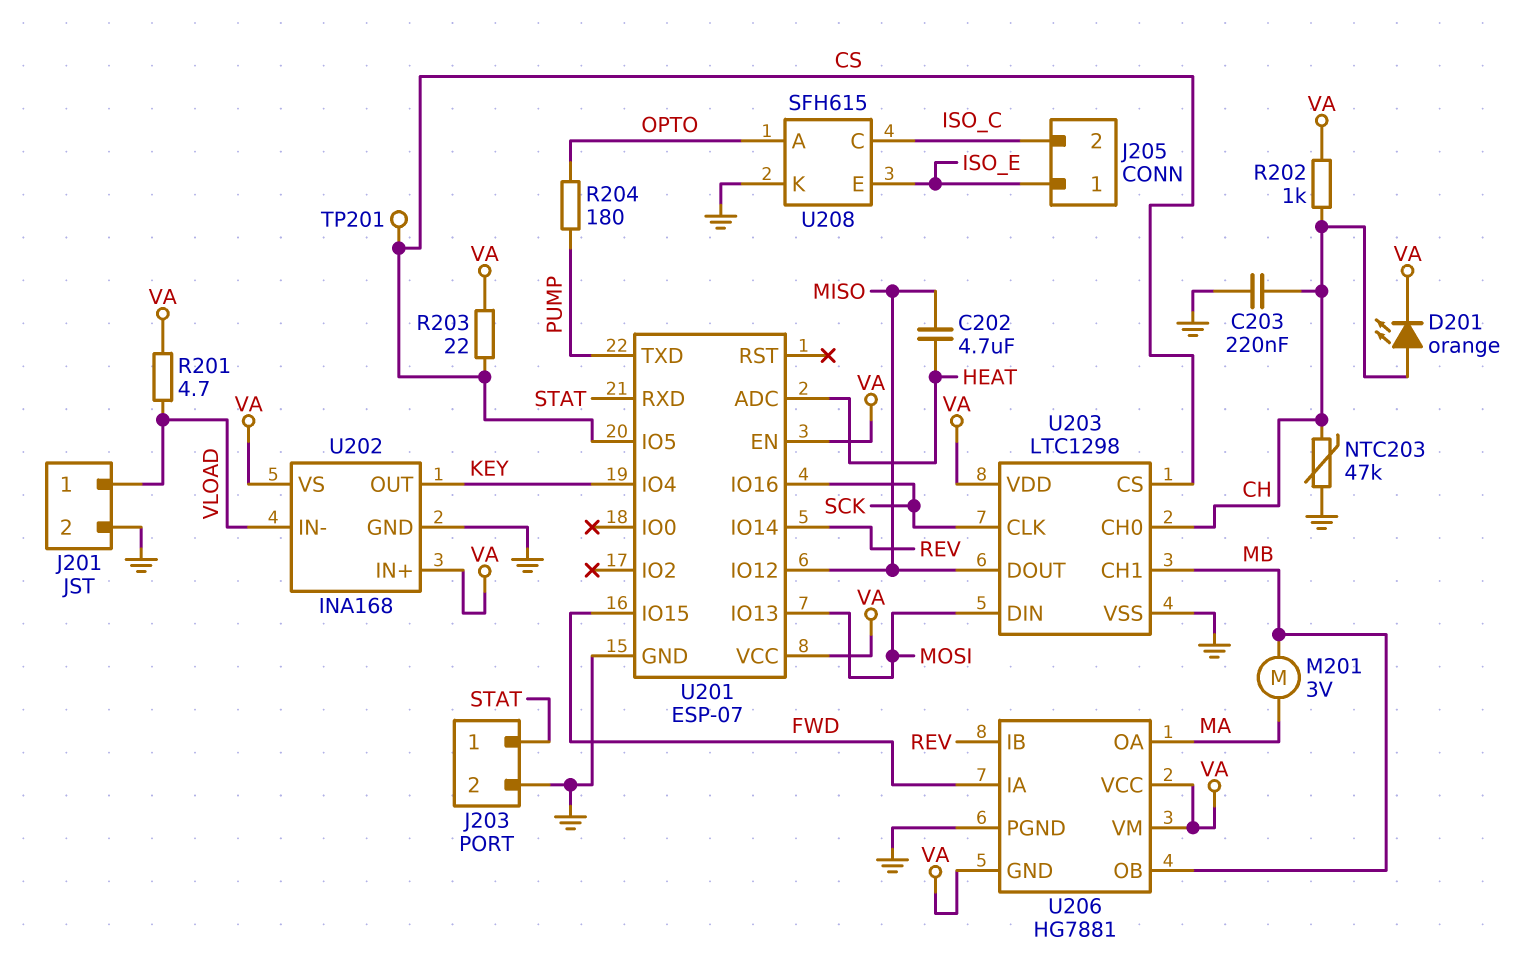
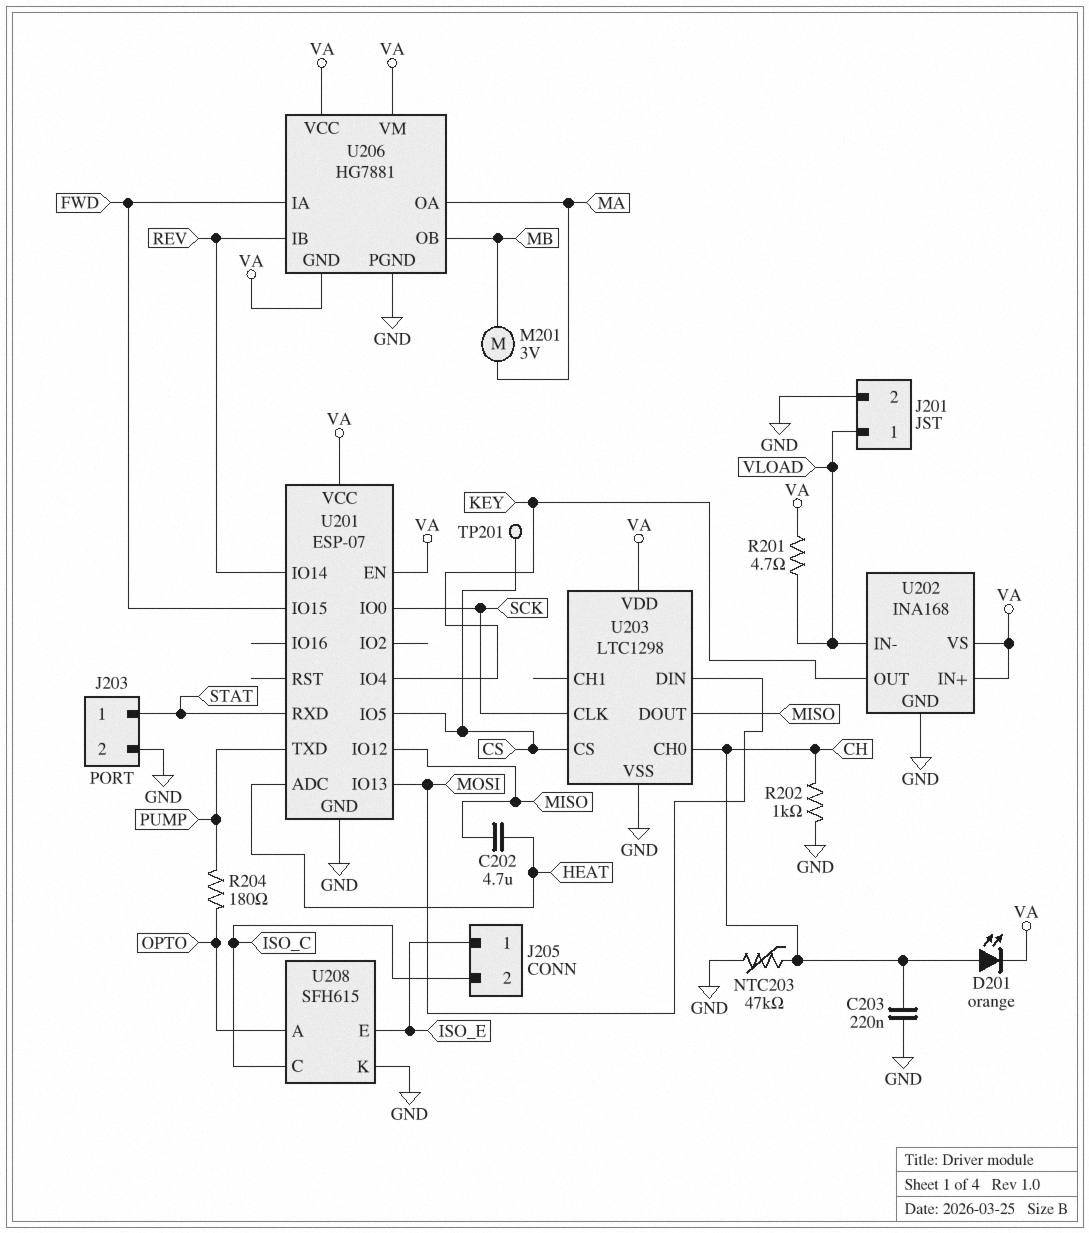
R202: 1k (CH, VA) -> 1k (CH, GND)
R203: 22 (CS, VA) -> none
U201 pin IO0: none -> SCK
U201 pin IO16: SCK -> none
U203 pin CH1: MB -> none

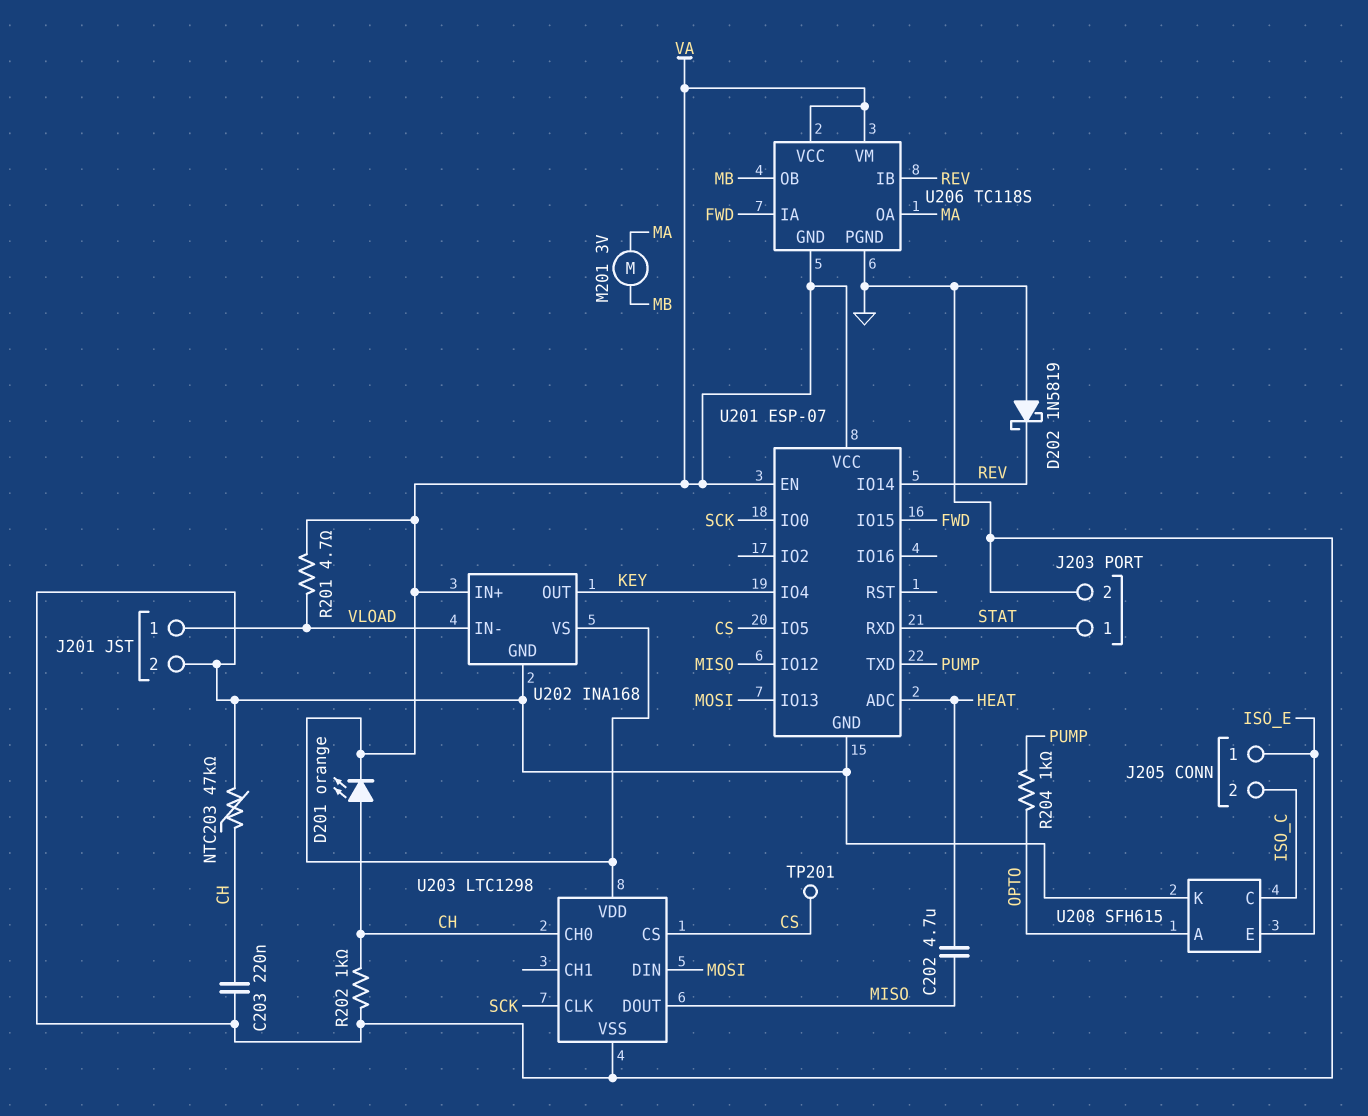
D202: none -> schottky 1N5819 (A GND, K REV)
R204: 180 (OPTO, PUMP) -> 1k (OPTO, PUMP)
U206: HG7881 -> TC118S

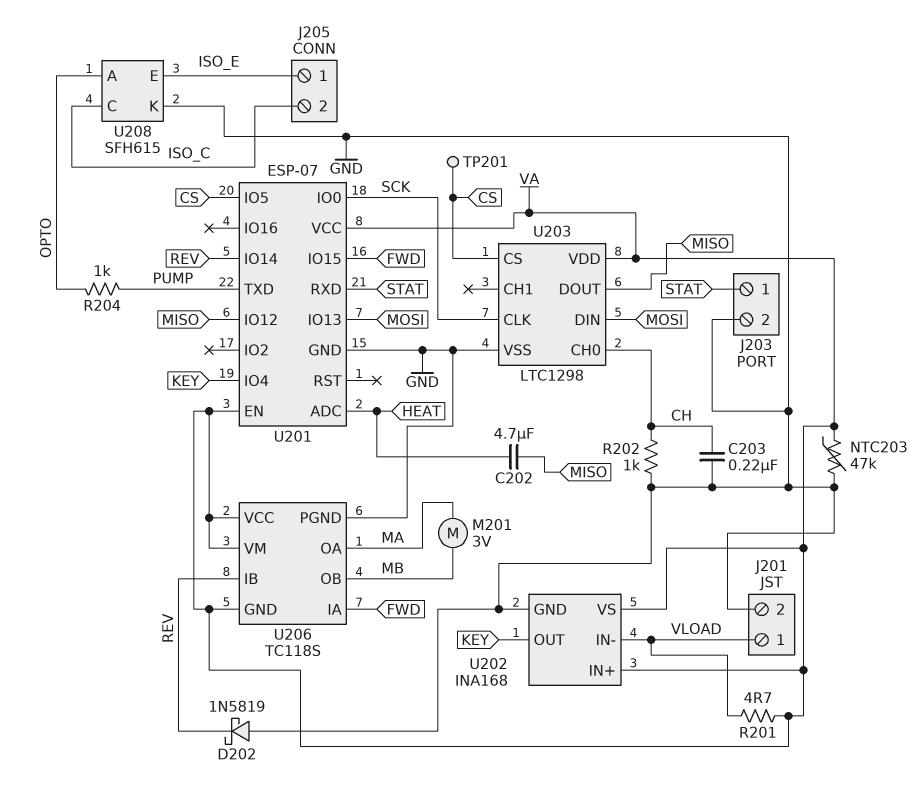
D201: LED orange (A CH, K VA) -> none
NTC203: 47k (CH, GND) -> 47k (GND, VA)

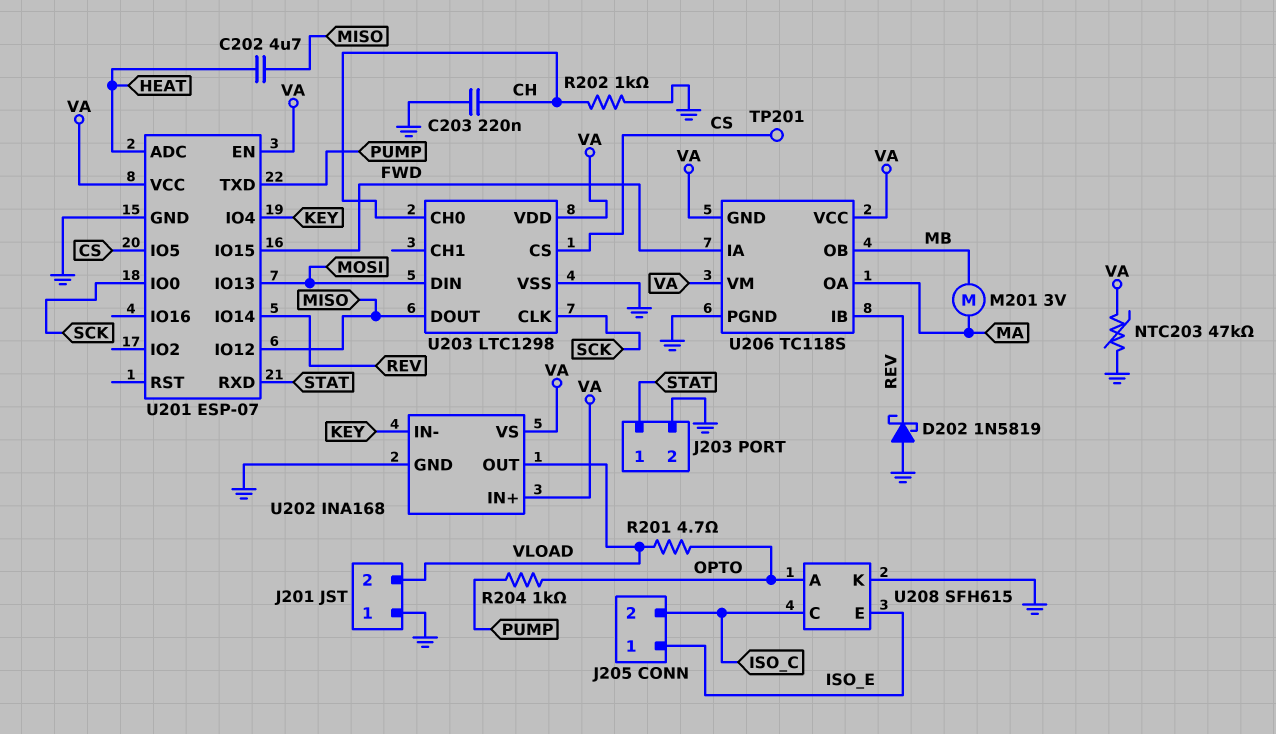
J201 pin 1: VLOAD -> GND
J201 pin 2: GND -> VLOAD
R201: 4.7 (VA, VLOAD) -> 4.7 (OPTO, VLOAD)
U202 pin IN-: VLOAD -> KEY
U202 pin OUT: KEY -> VLOAD

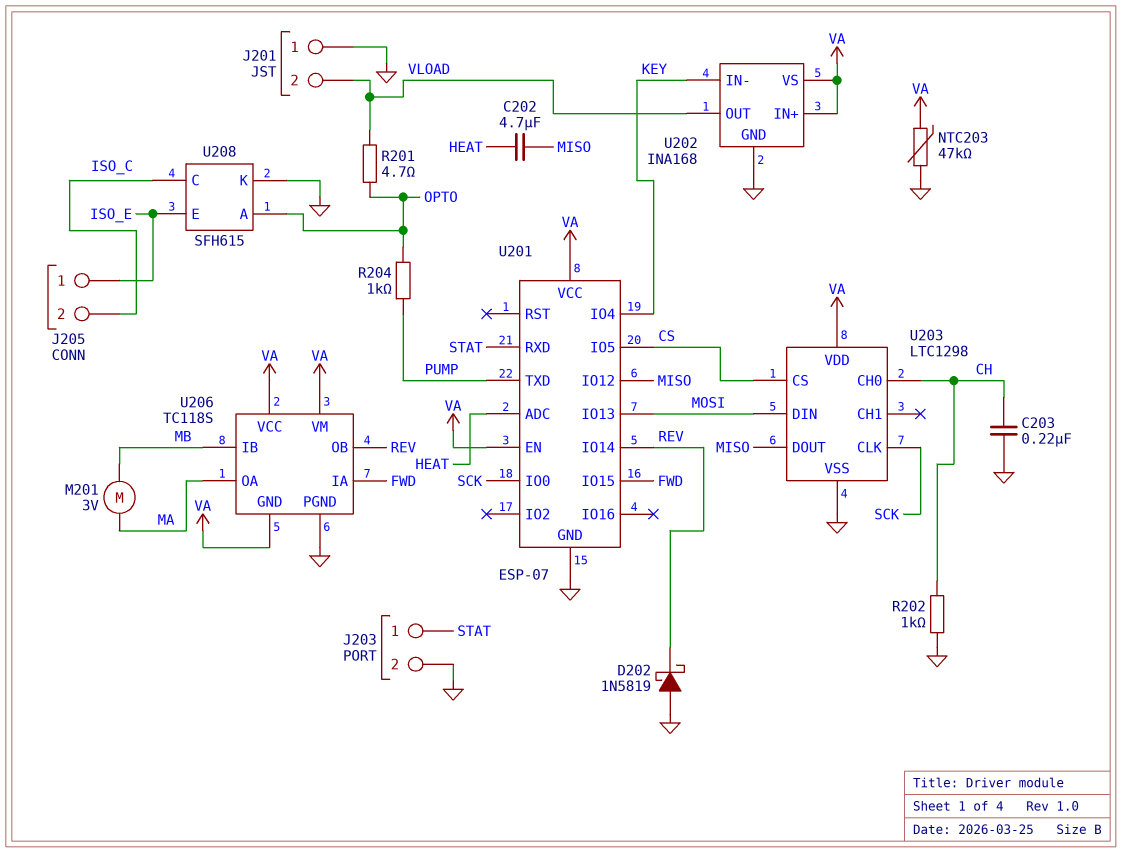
TP201: test point (CS) -> none
U206 pin IB: REV -> MB
U206 pin OB: MB -> REV

